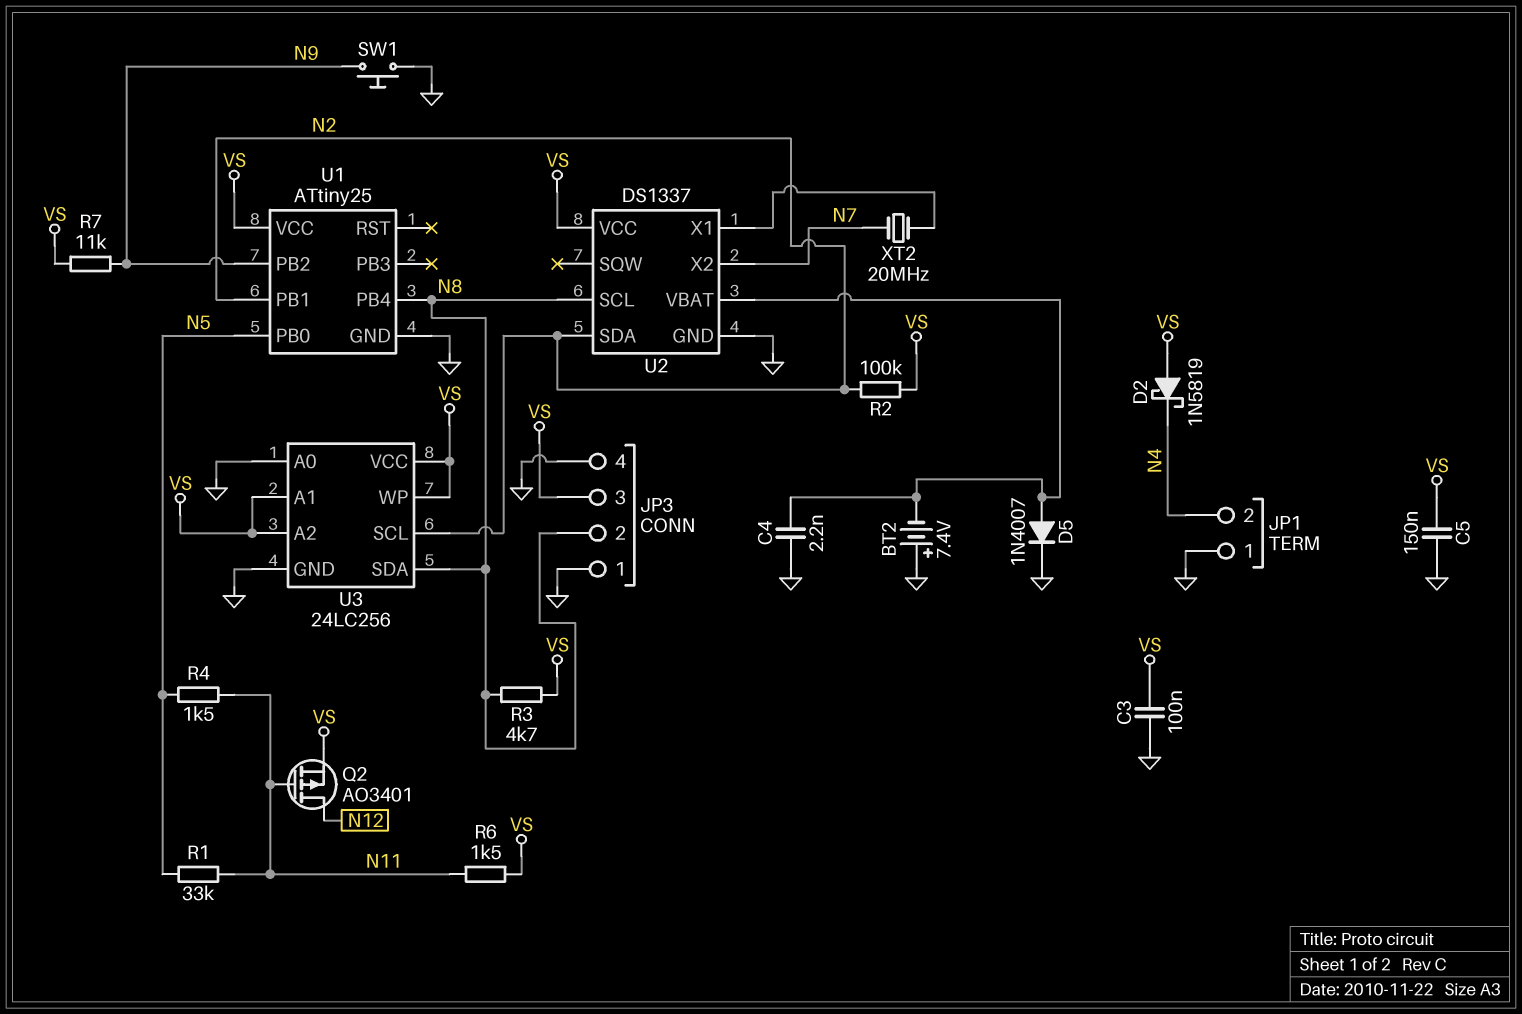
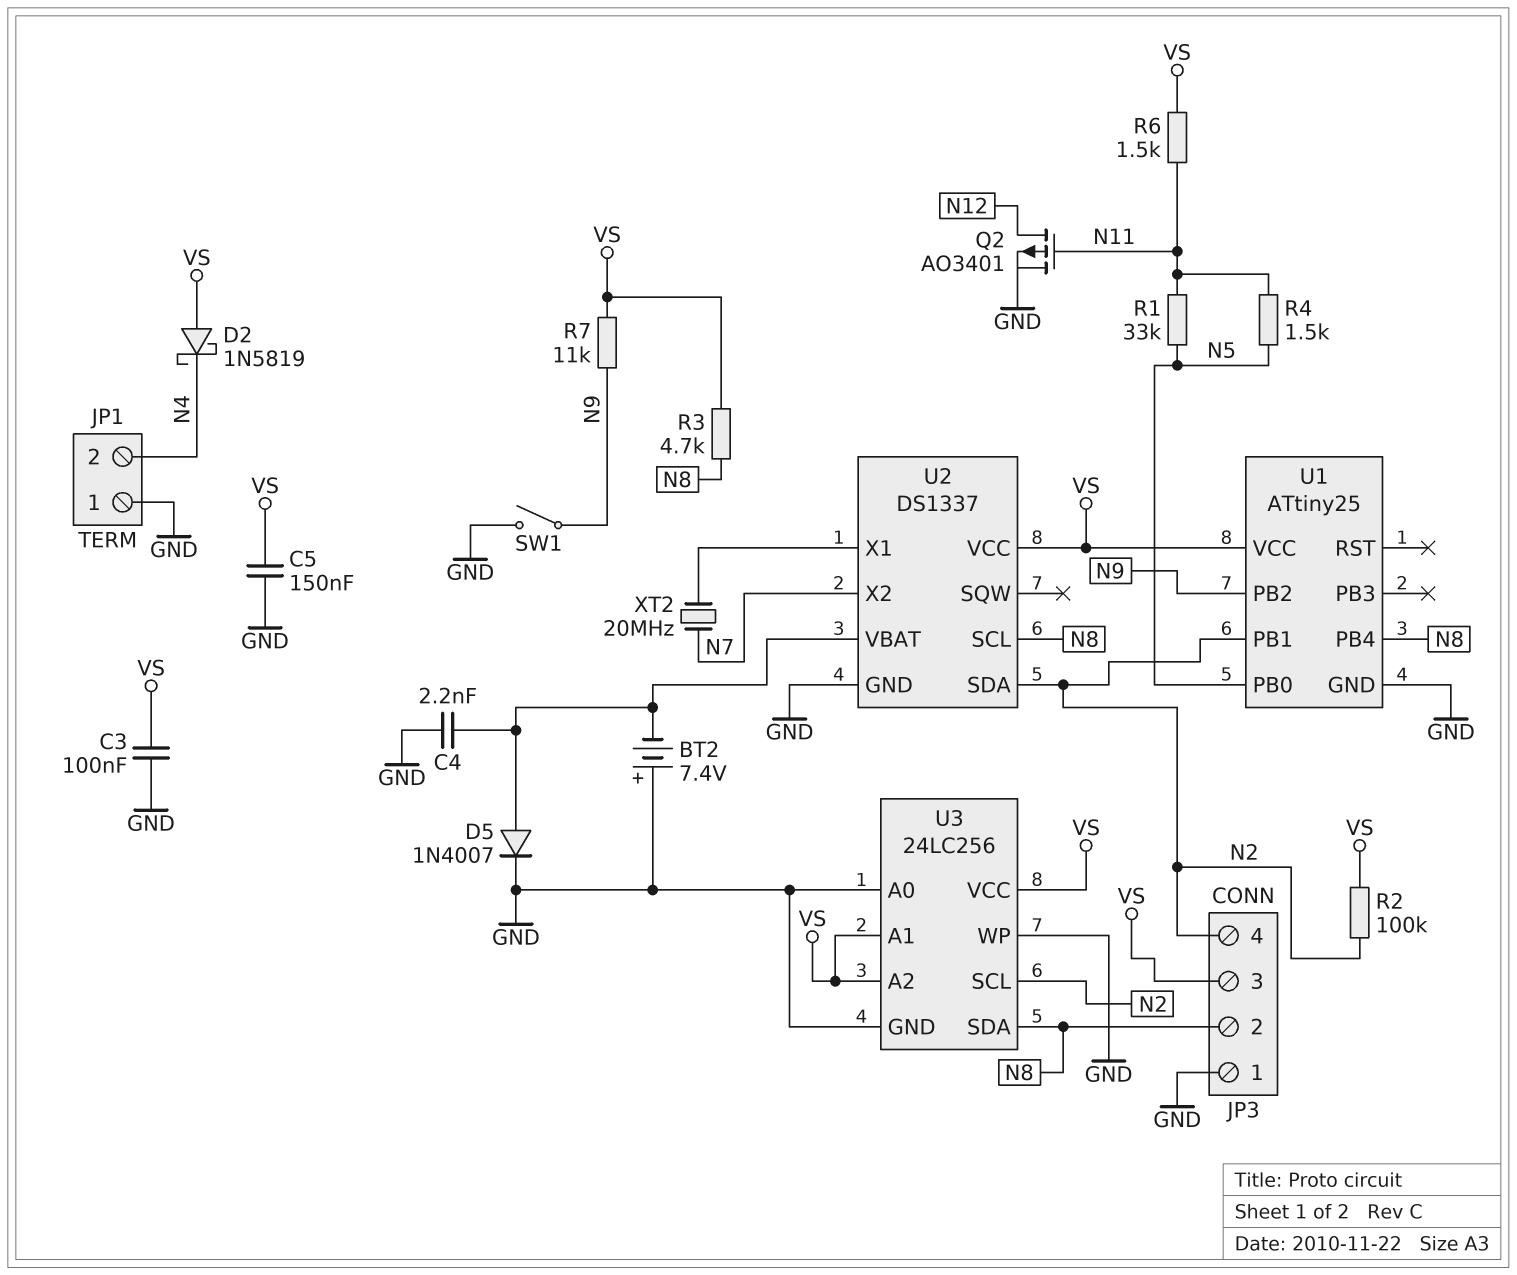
JP3 pin 4: GND -> N2
Q2: PMOS AO3401 (G N11, D N12, S VS) -> PMOS AO3401 (G N11, D N12, S GND)
SW1: button (GND, N9) -> switch (GND, N9)
U3 pin WP: VS -> GND

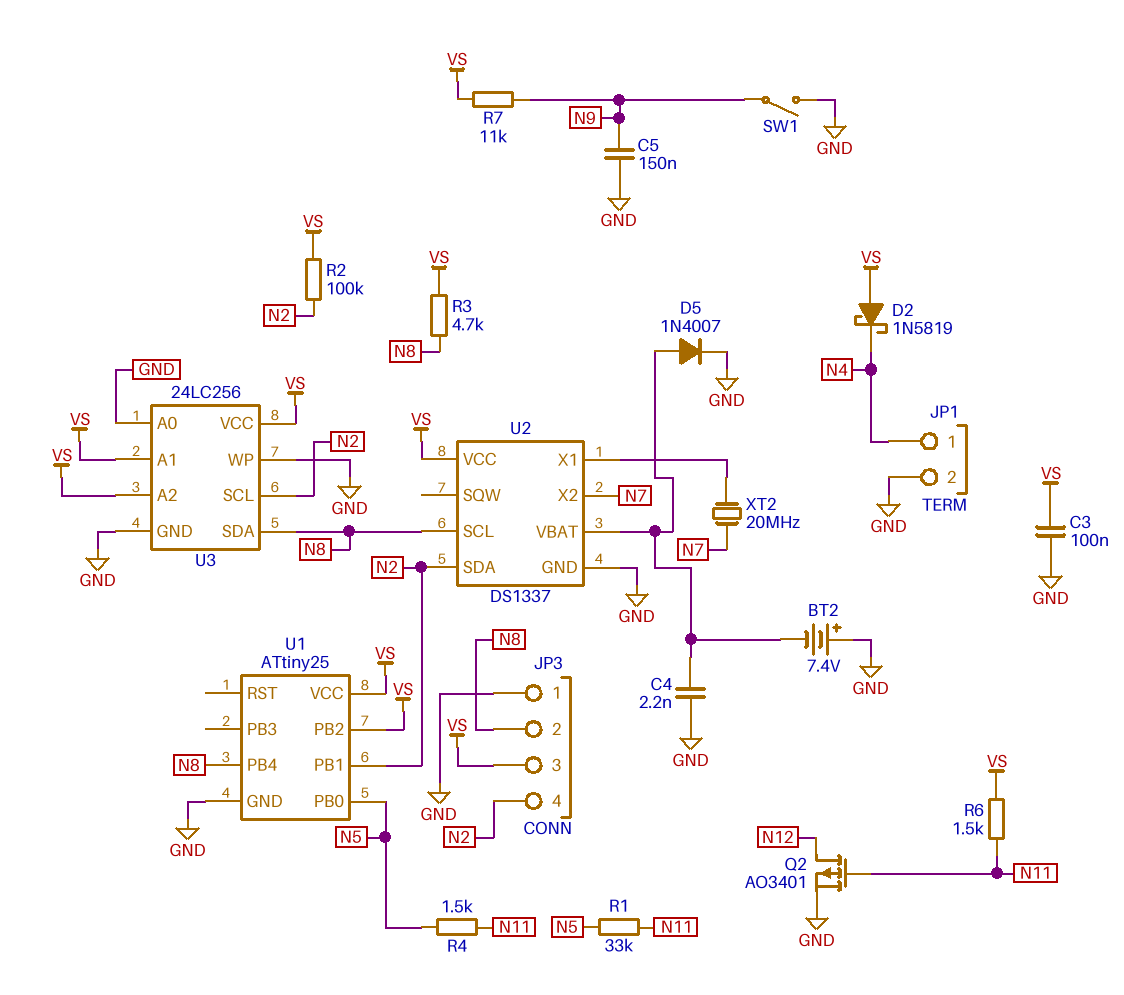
C5: 150nF (GND, VS) -> 150nF (GND, N9)
JP1 pin 1: GND -> N4
JP1 pin 2: N4 -> GND
U1 pin PB2: N9 -> VS

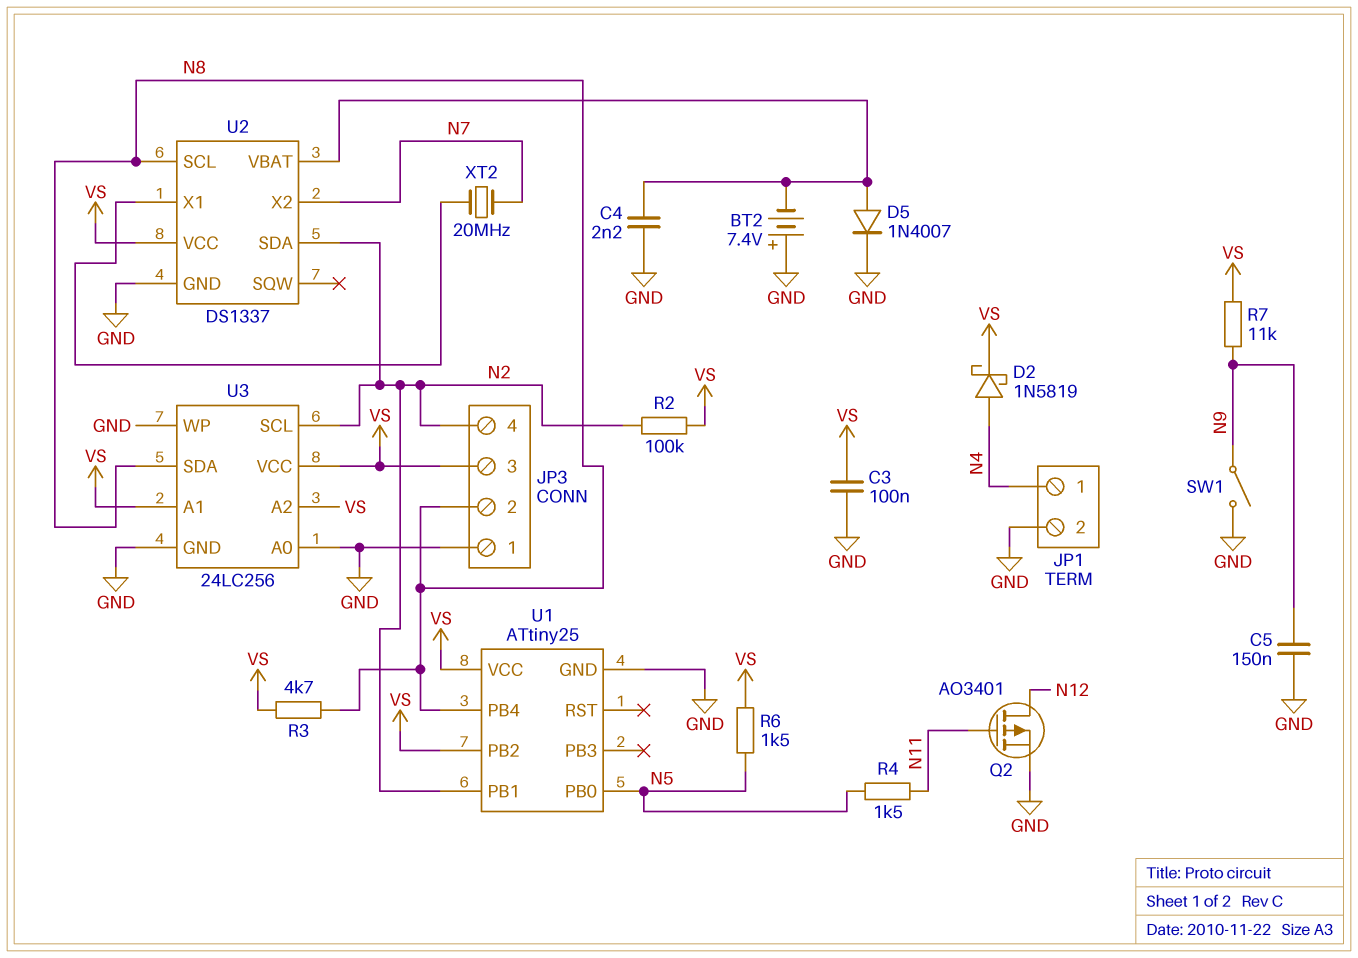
D2: schottky 1N5819 (A VS, K N4) -> schottky 1N5819 (A N4, K VS)
R1: 33k (N5, N11) -> none
R6: 1.5k (N11, VS) -> 1.5k (N5, VS)

